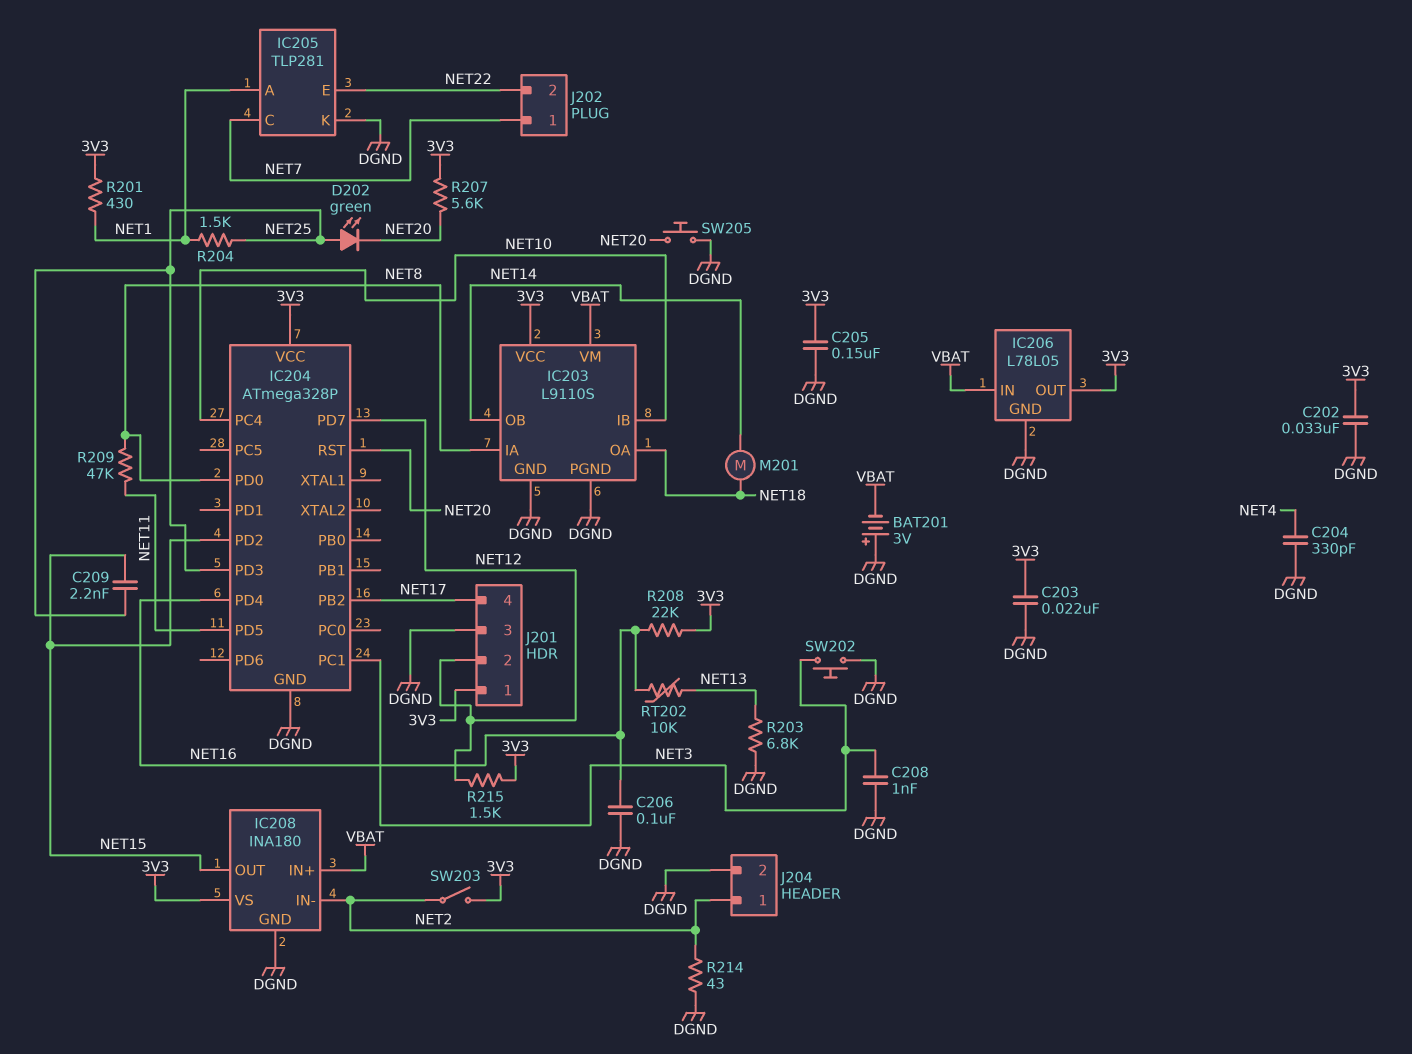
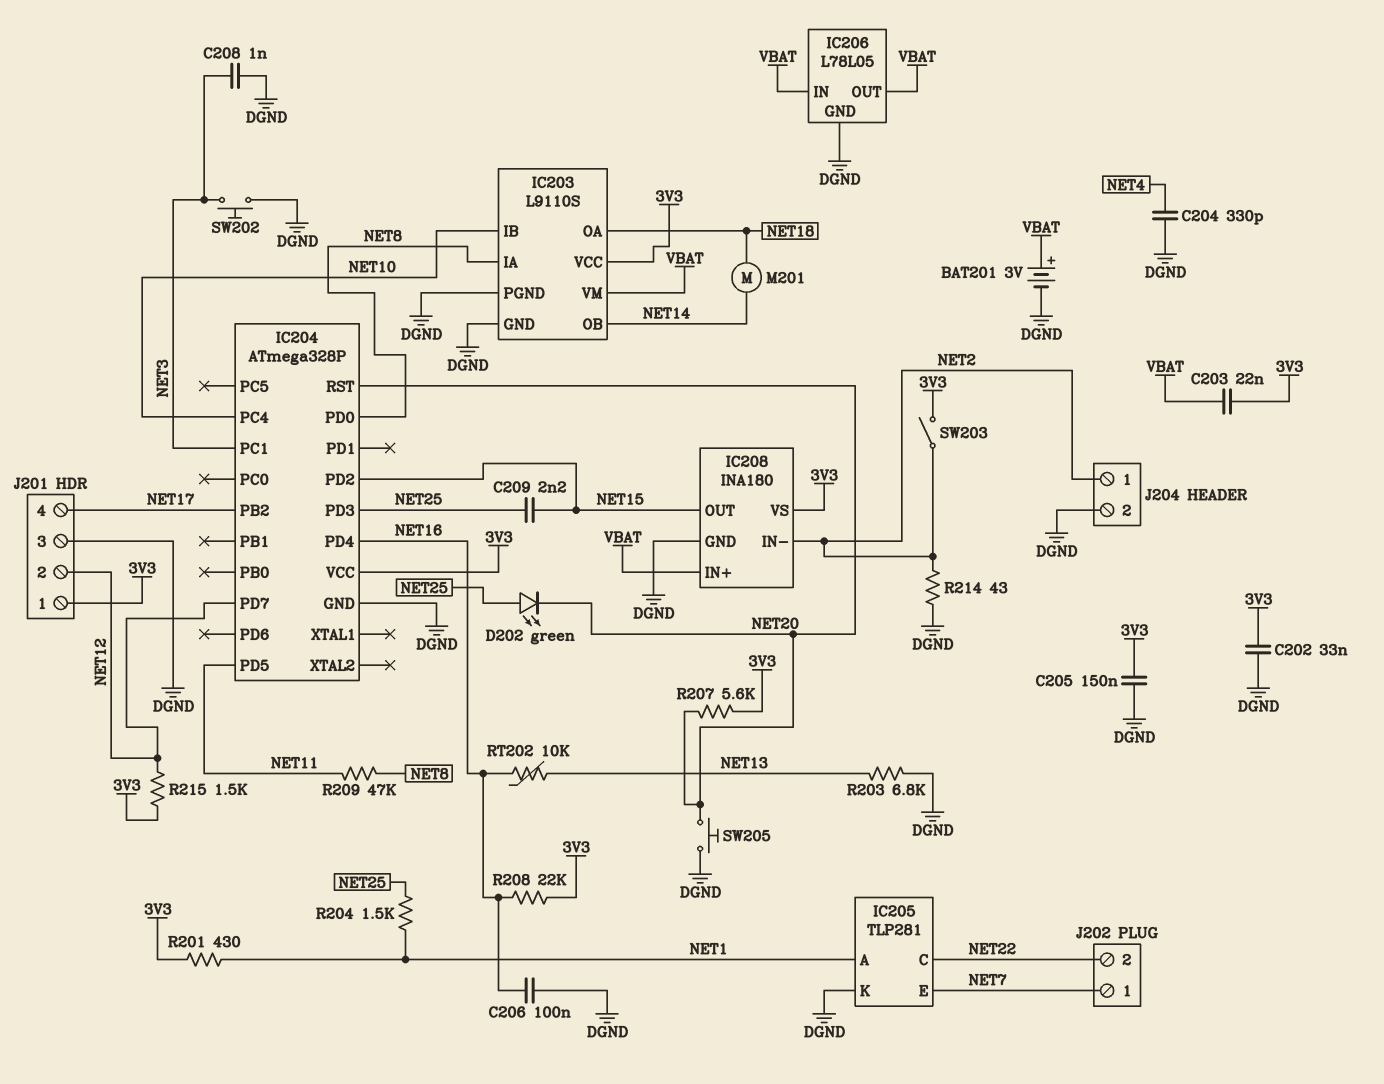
BAT201: 3V (plus DGND, minus VBAT) -> 3V (plus VBAT, minus DGND)
C203: 22nF (3V3, DGND) -> 22nF (3V3, VBAT)
IC205 pin C: NET7 -> NET22
IC205 pin E: NET22 -> NET7
IC206 pin OUT: 3V3 -> VBAT

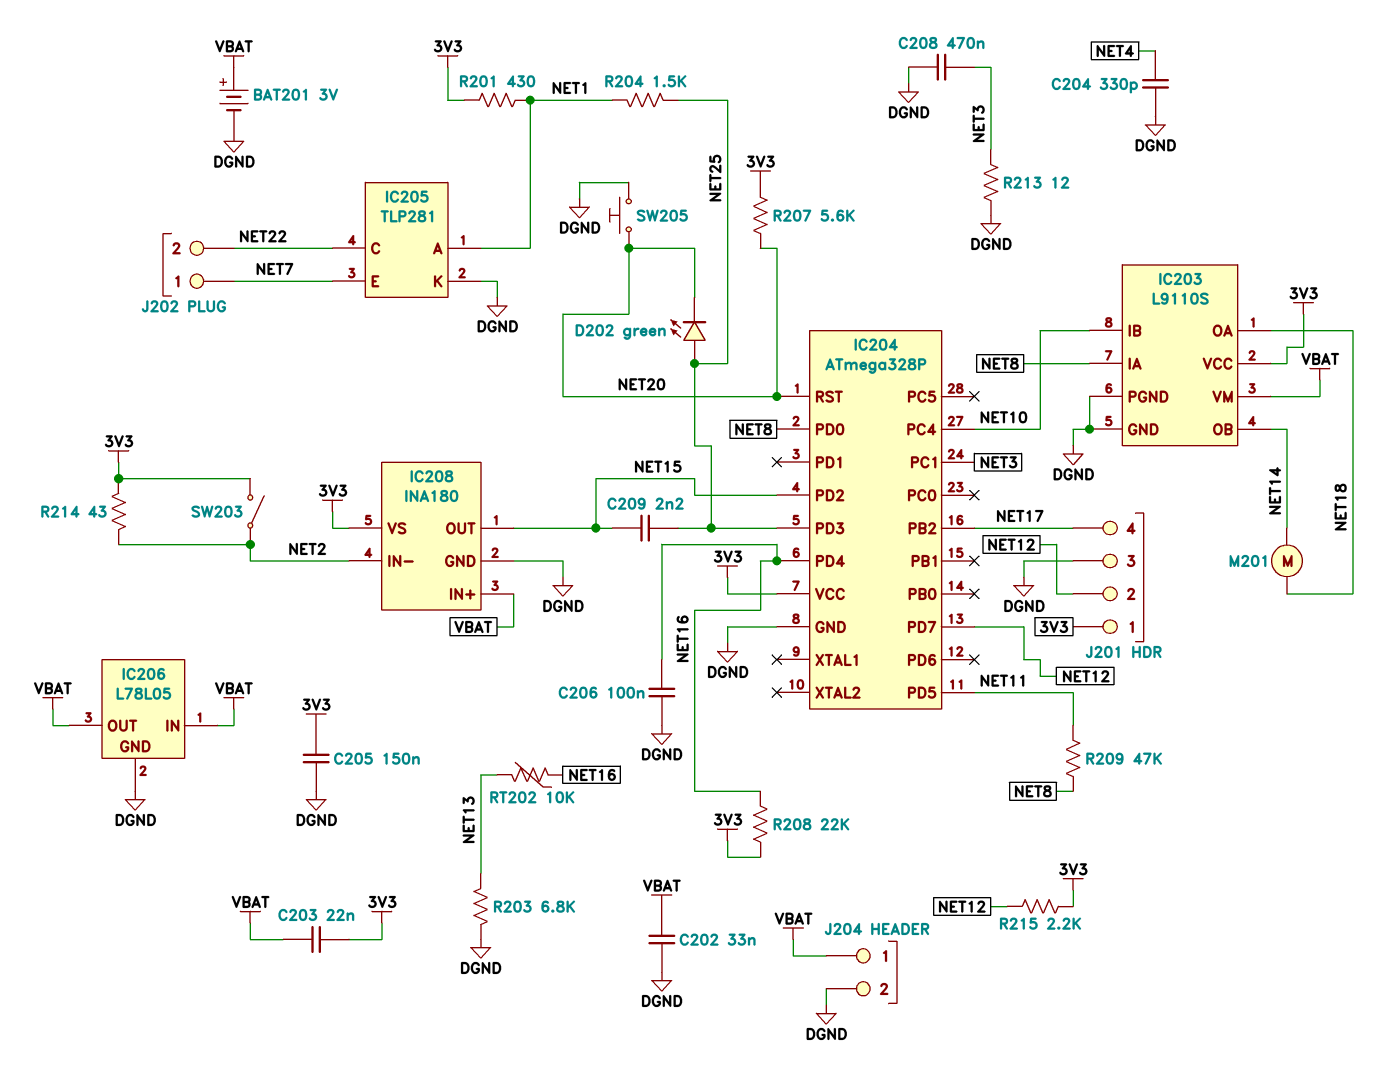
C202: 33nF (3V3, DGND) -> 33nF (DGND, VBAT)
C208: 1nF (DGND, NET3) -> 470nF (DGND, NET3)
J204 pin 1: NET2 -> VBAT
R213: none -> 12 (DGND, NET3)
R214: 43 (DGND, NET2) -> 43 (3V3, NET2)
R215: 1.5k (3V3, NET12) -> 2.2k (3V3, NET12)
SW202: button (DGND, NET3) -> none

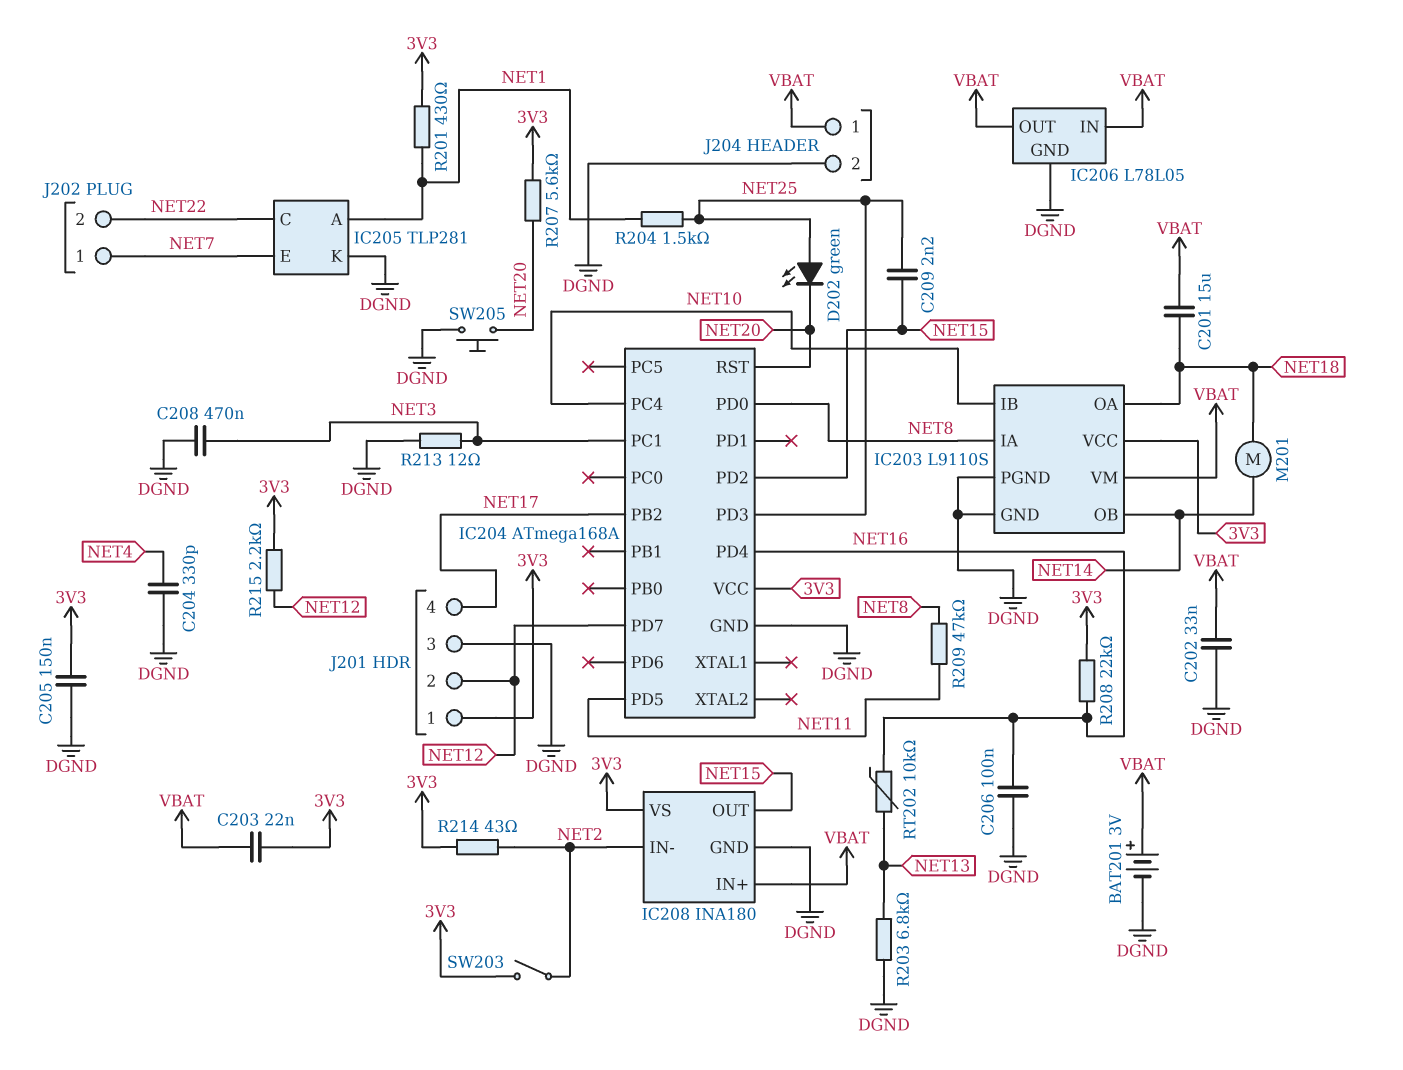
C201: none -> 15uF (NET18, VBAT)
IC204: ATmega328P -> ATmega168A

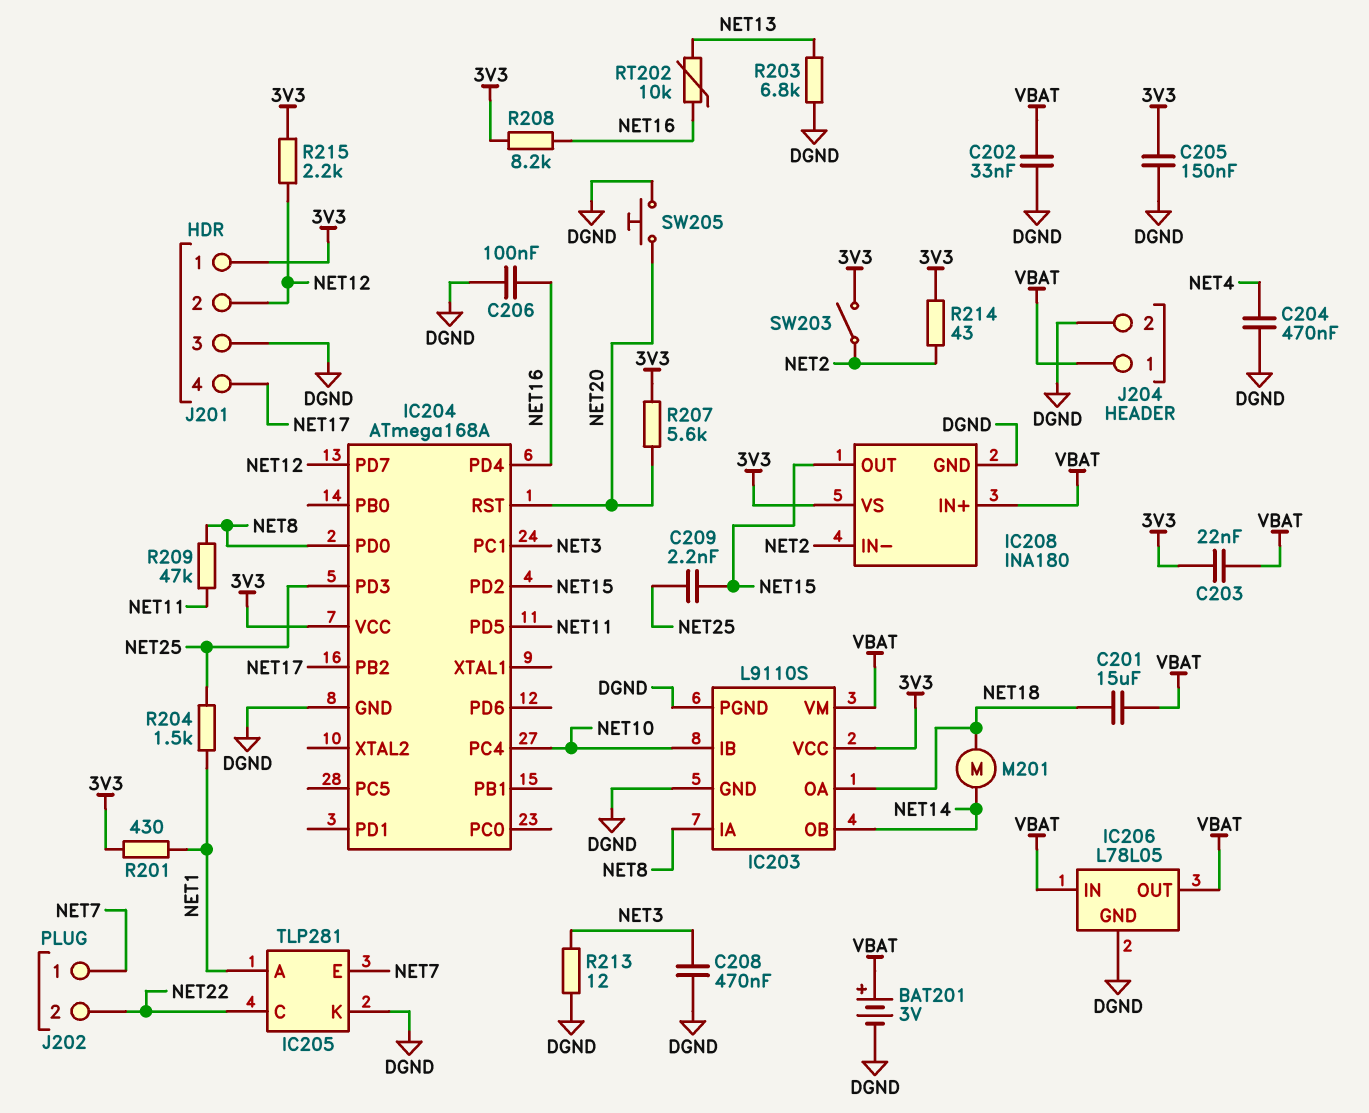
C204: 330pF (DGND, NET4) -> 470nF (DGND, NET4)
D202: LED green (A NET25, K NET20) -> none
R208: 22k (3V3, NET16) -> 8.2k (3V3, NET16)

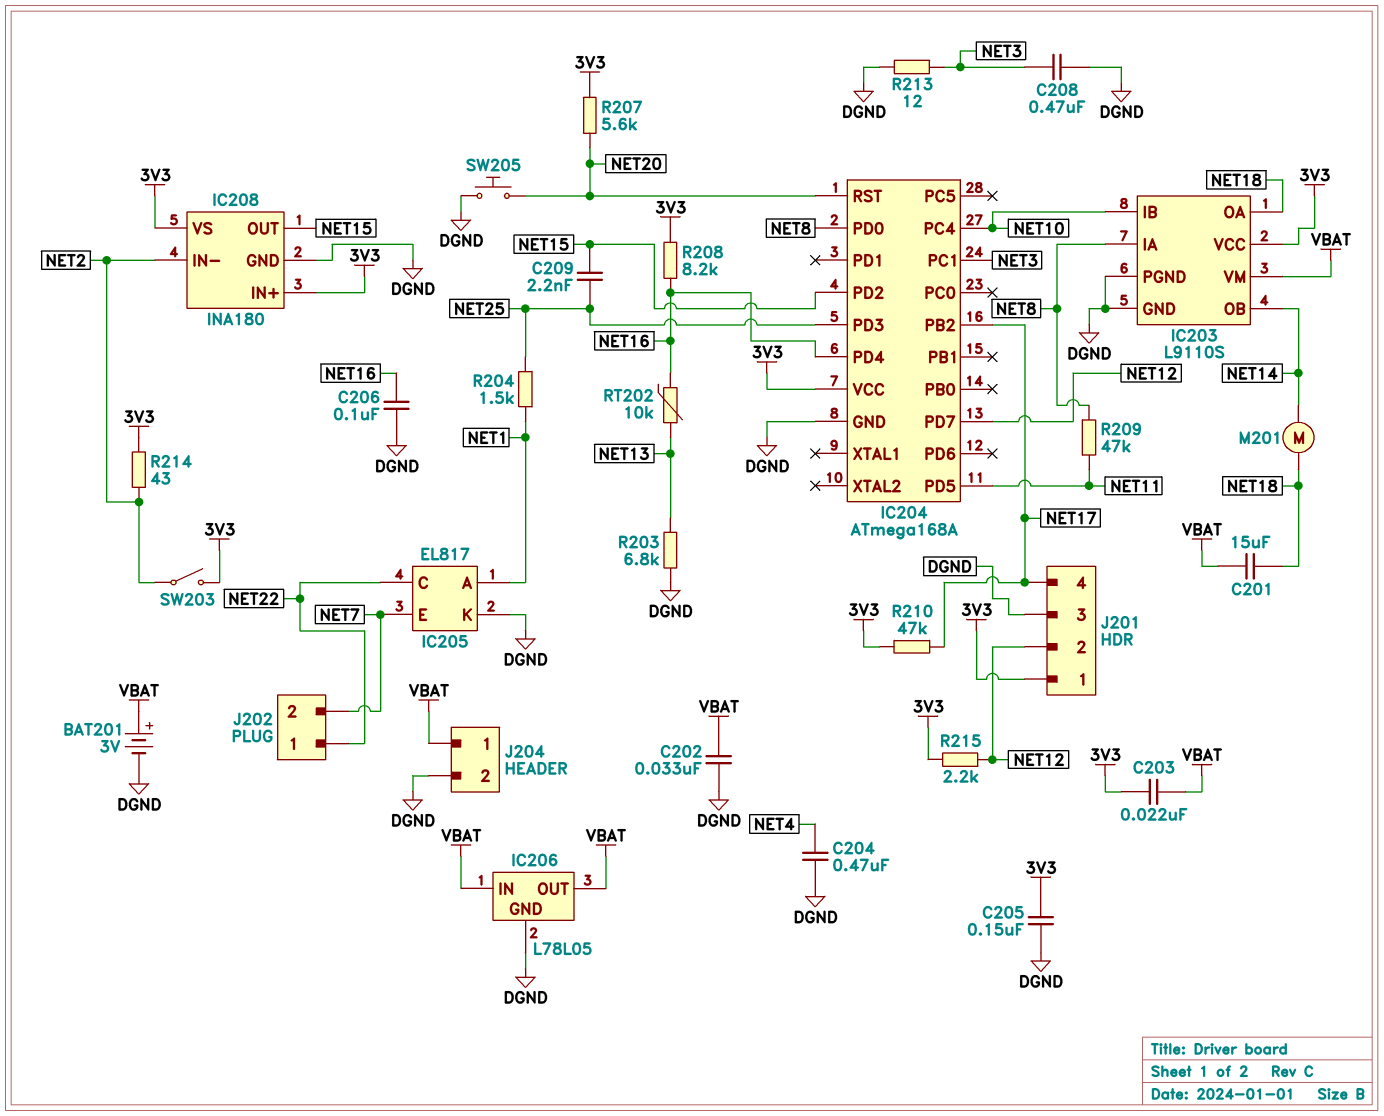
IC205: TLP281 -> EL817
IC208 pin IN+: VBAT -> 3V3
J202 pin 1: NET7 -> NET22
J202 pin 2: NET22 -> NET7
R201: 430 (3V3, NET1) -> none
R210: none -> 47k (3V3, NET17)

